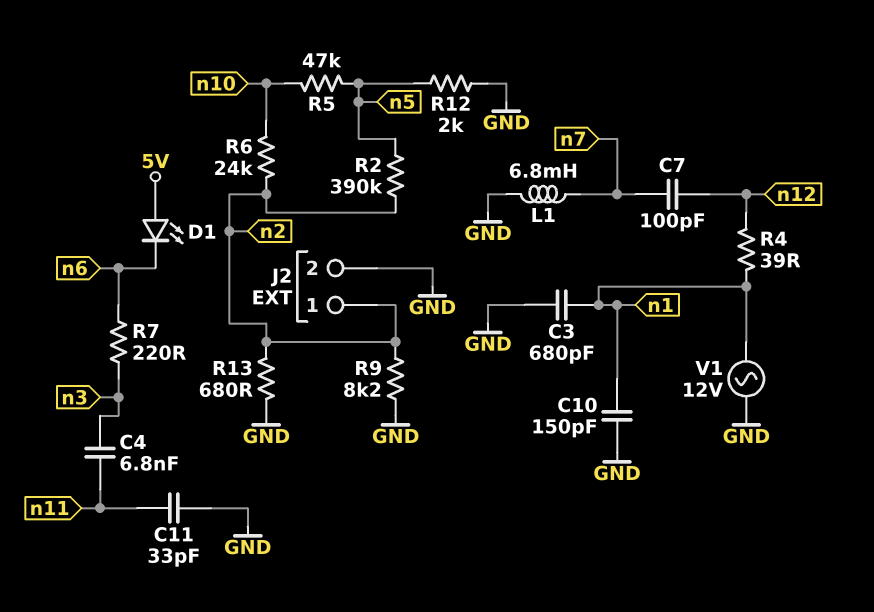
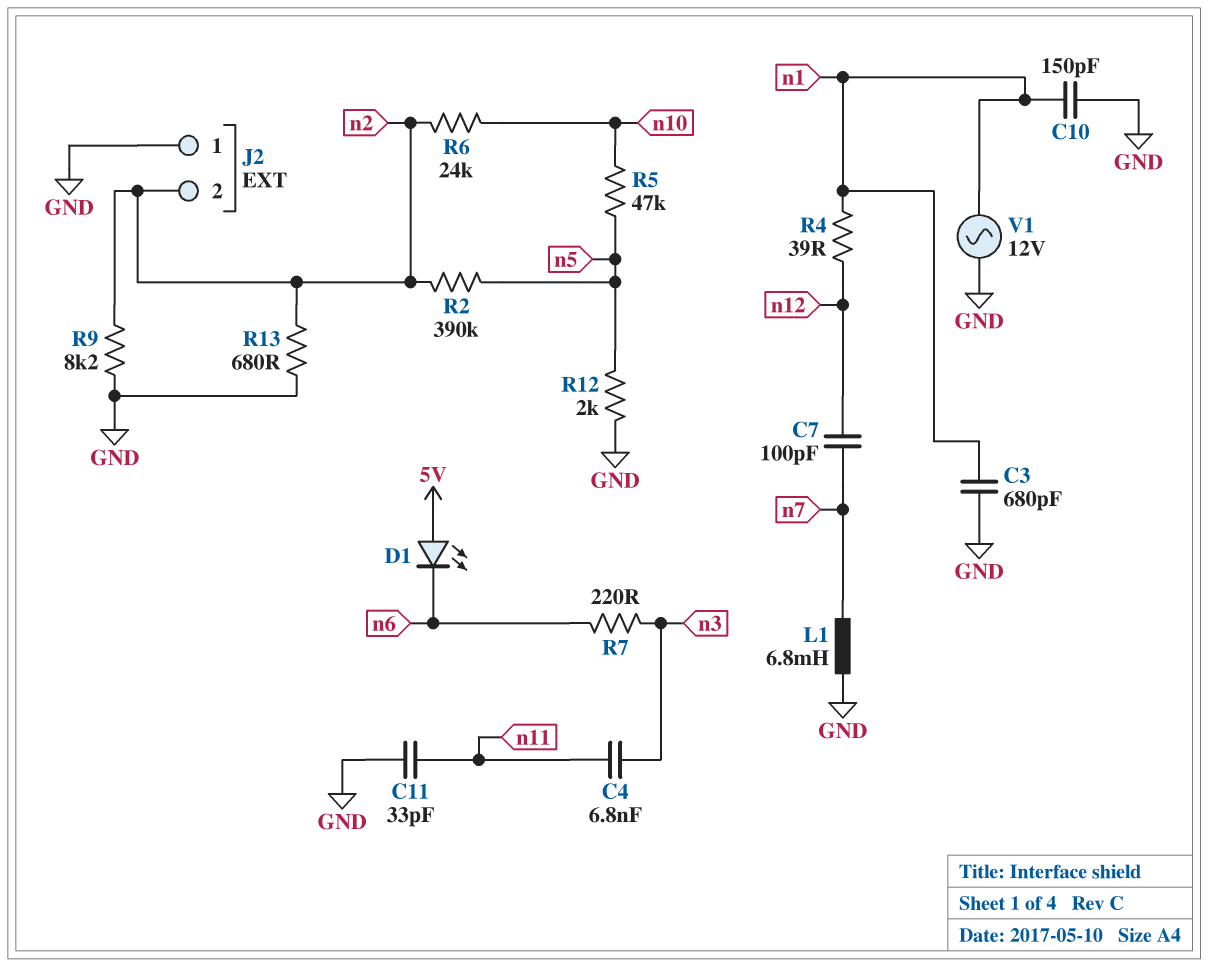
J2 pin 1: n2 -> GND
J2 pin 2: GND -> n2

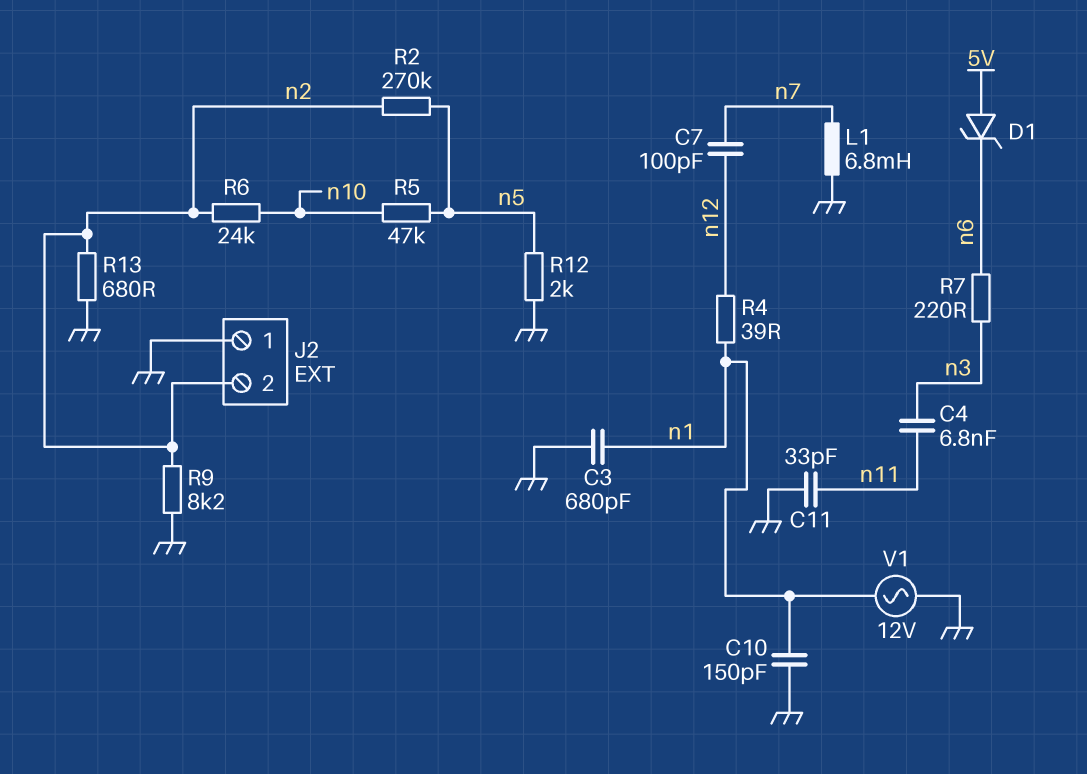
D1: LED (A 5V, K n6) -> zener (A 5V, K n6)
R2: 390k (n2, n5) -> 270k (n2, n5)

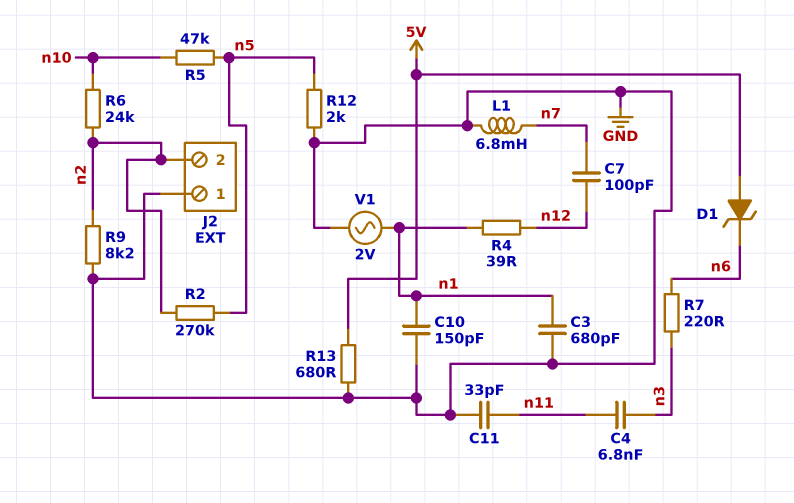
R13: 680 (GND, n2) -> 680 (5V, GND)
V1: AC 12V (GND, n1) -> AC 2V (GND, n1)

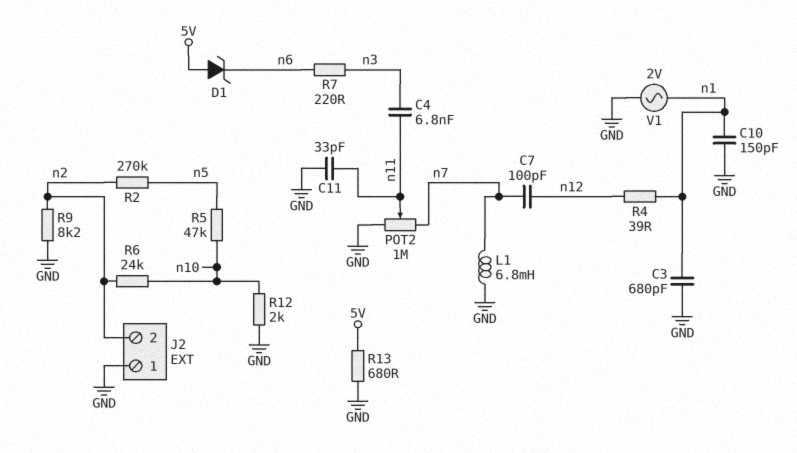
POT2: none -> 1M (GND, n7, wiper n11)
R12: 2k (GND, n5) -> 2k (GND, n10)

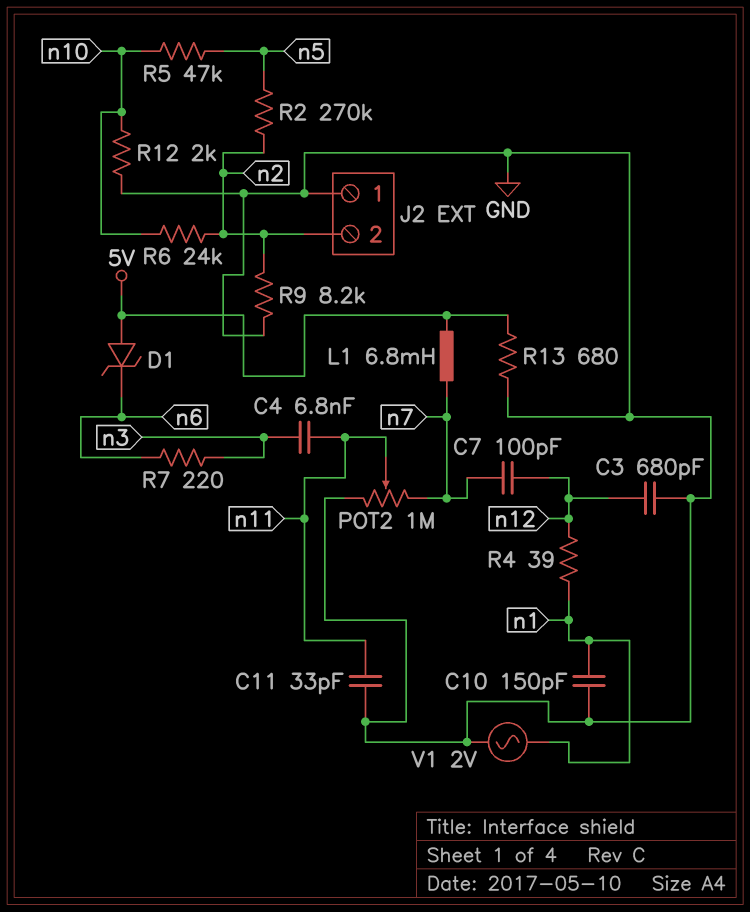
C3: 680pF (GND, n1) -> 680pF (GND, n12)
L1: 6.8mH (GND, n7) -> 6.8mH (5V, n7)

